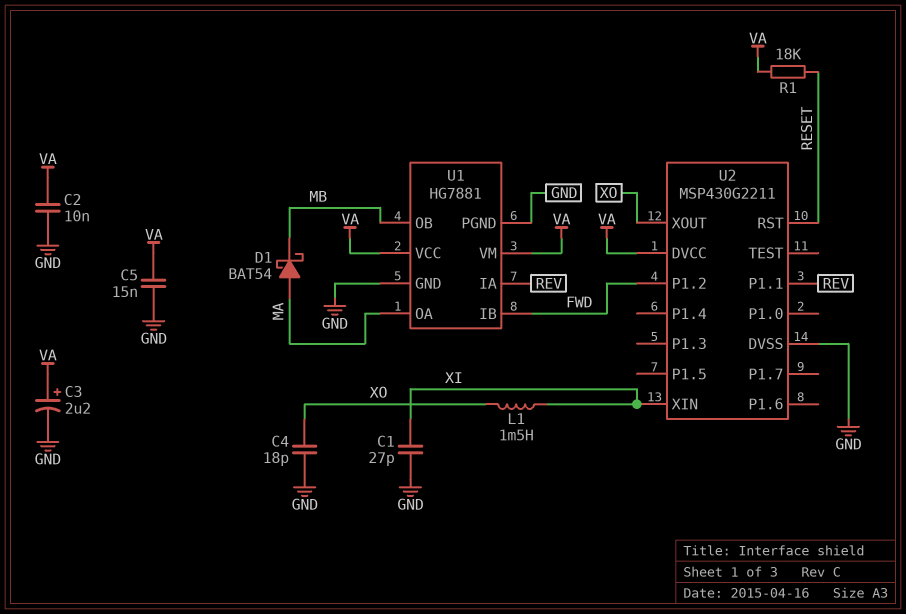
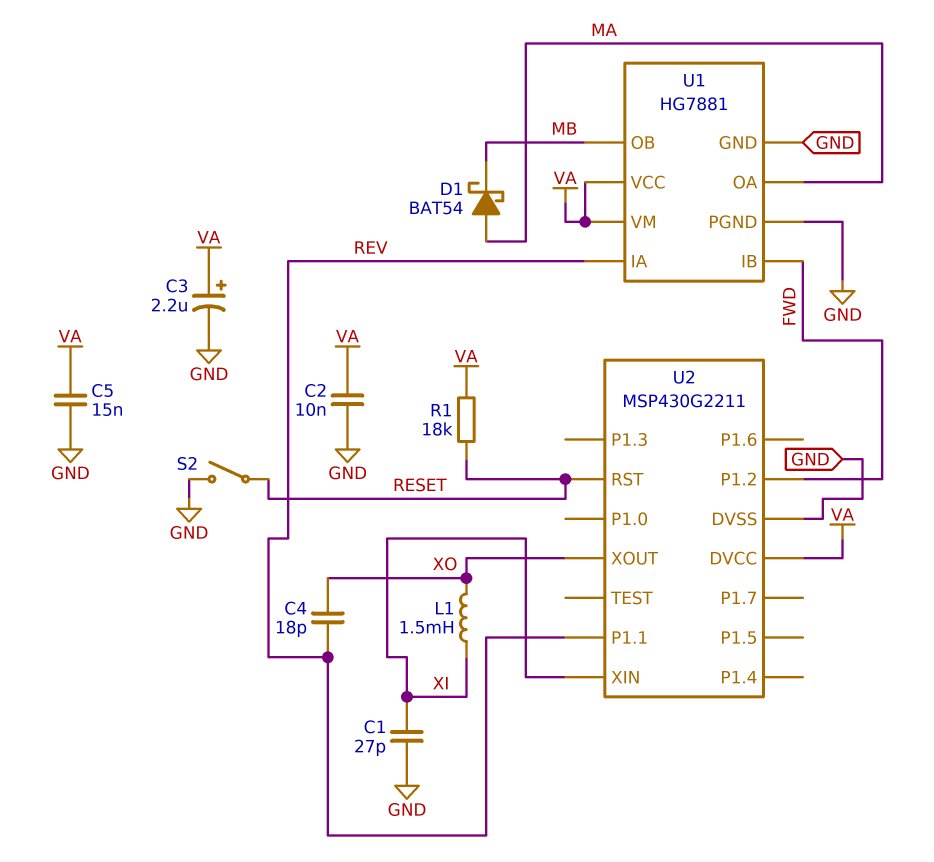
C4: 18pF (GND, XO) -> 18pF (REV, XO)
S2: none -> switch (GND, RESET)

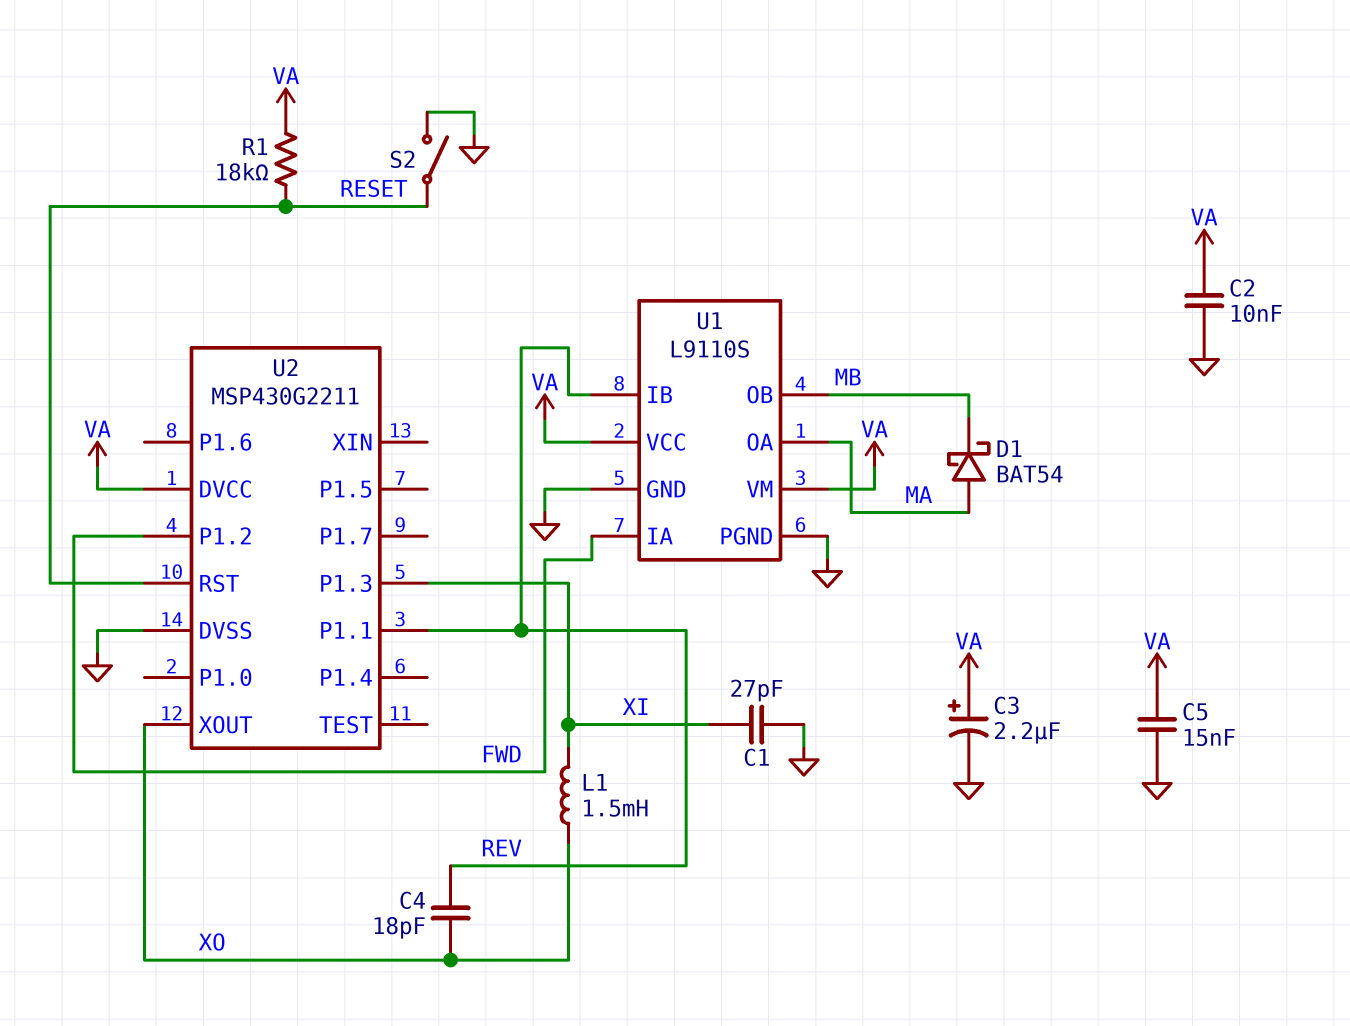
U1: HG7881 -> L9110S
U1 pin IA: REV -> FWD
U1 pin IB: FWD -> REV
U2 pin P1.3: none -> XI
U2 pin XIN: XI -> none

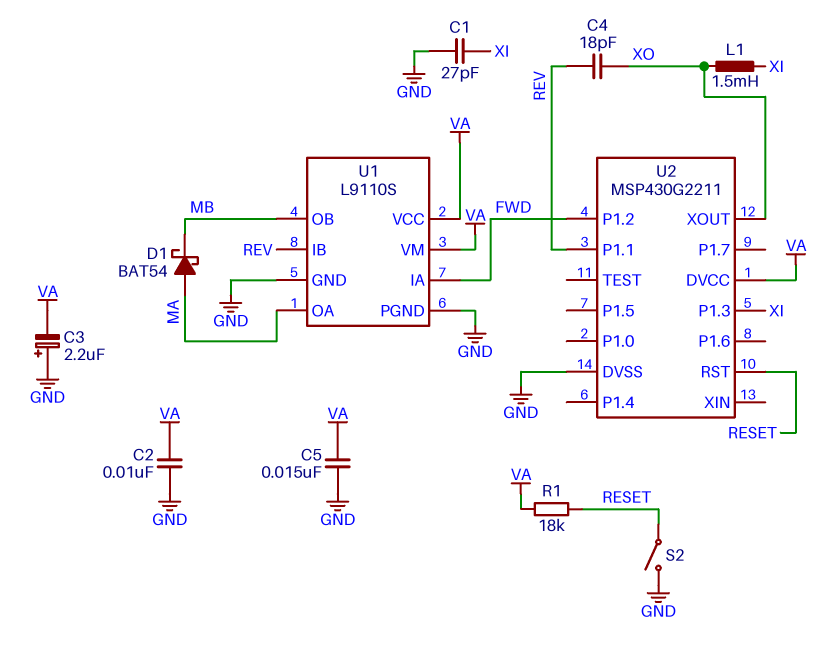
C3: 2.2uF (plus VA, minus GND) -> 2.2uF (plus GND, minus VA)

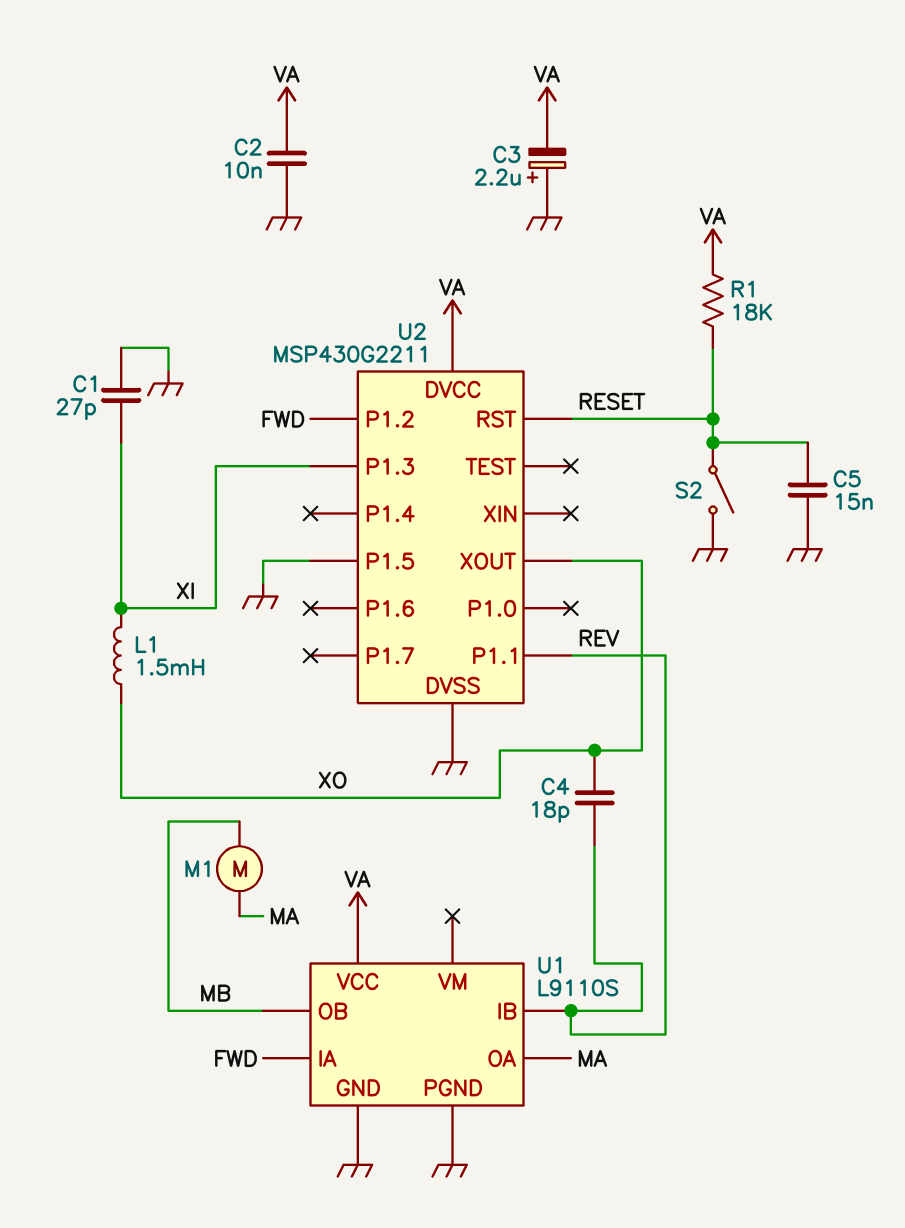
C5: 15nF (GND, VA) -> 15nF (GND, RESET)
D1: schottky BAT54 (A MA, K MB) -> none
M1: none -> motor (MA, MB)
U1 pin VM: VA -> none
U2 pin P1.5: none -> GND

